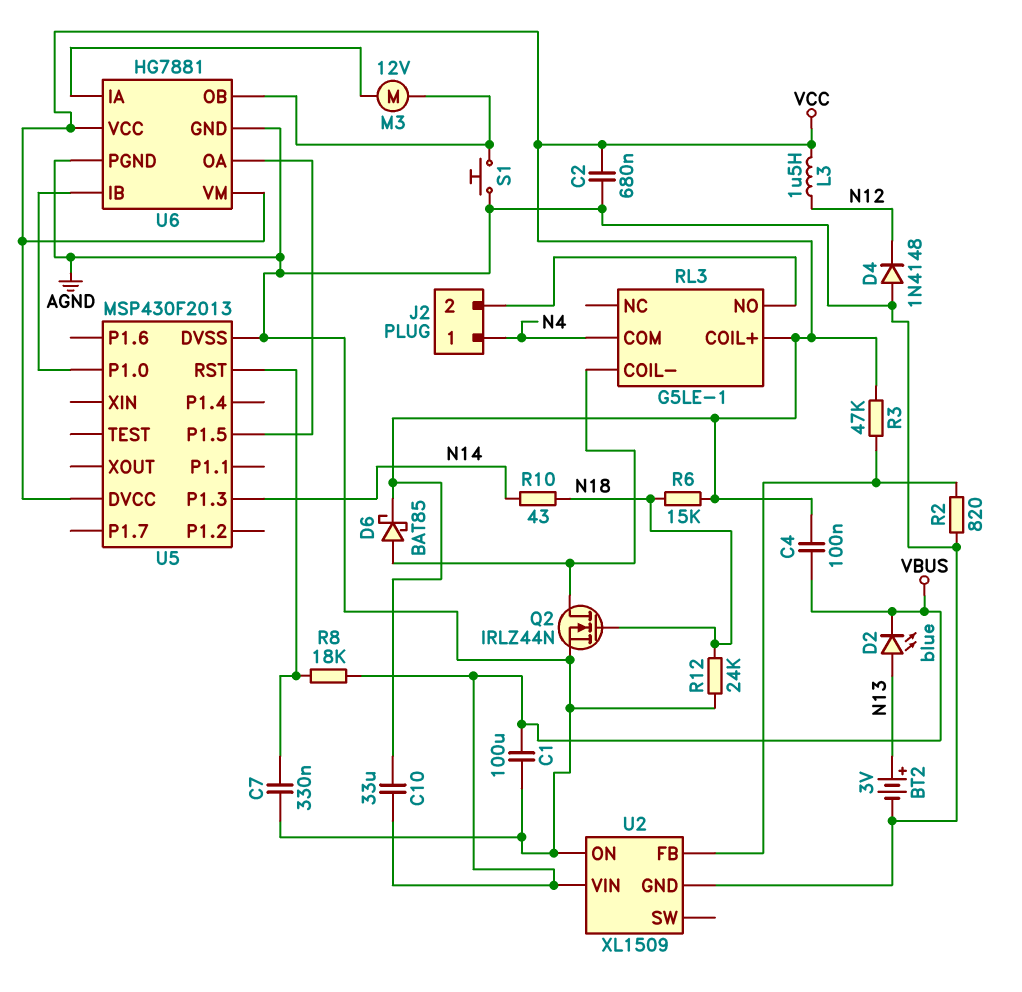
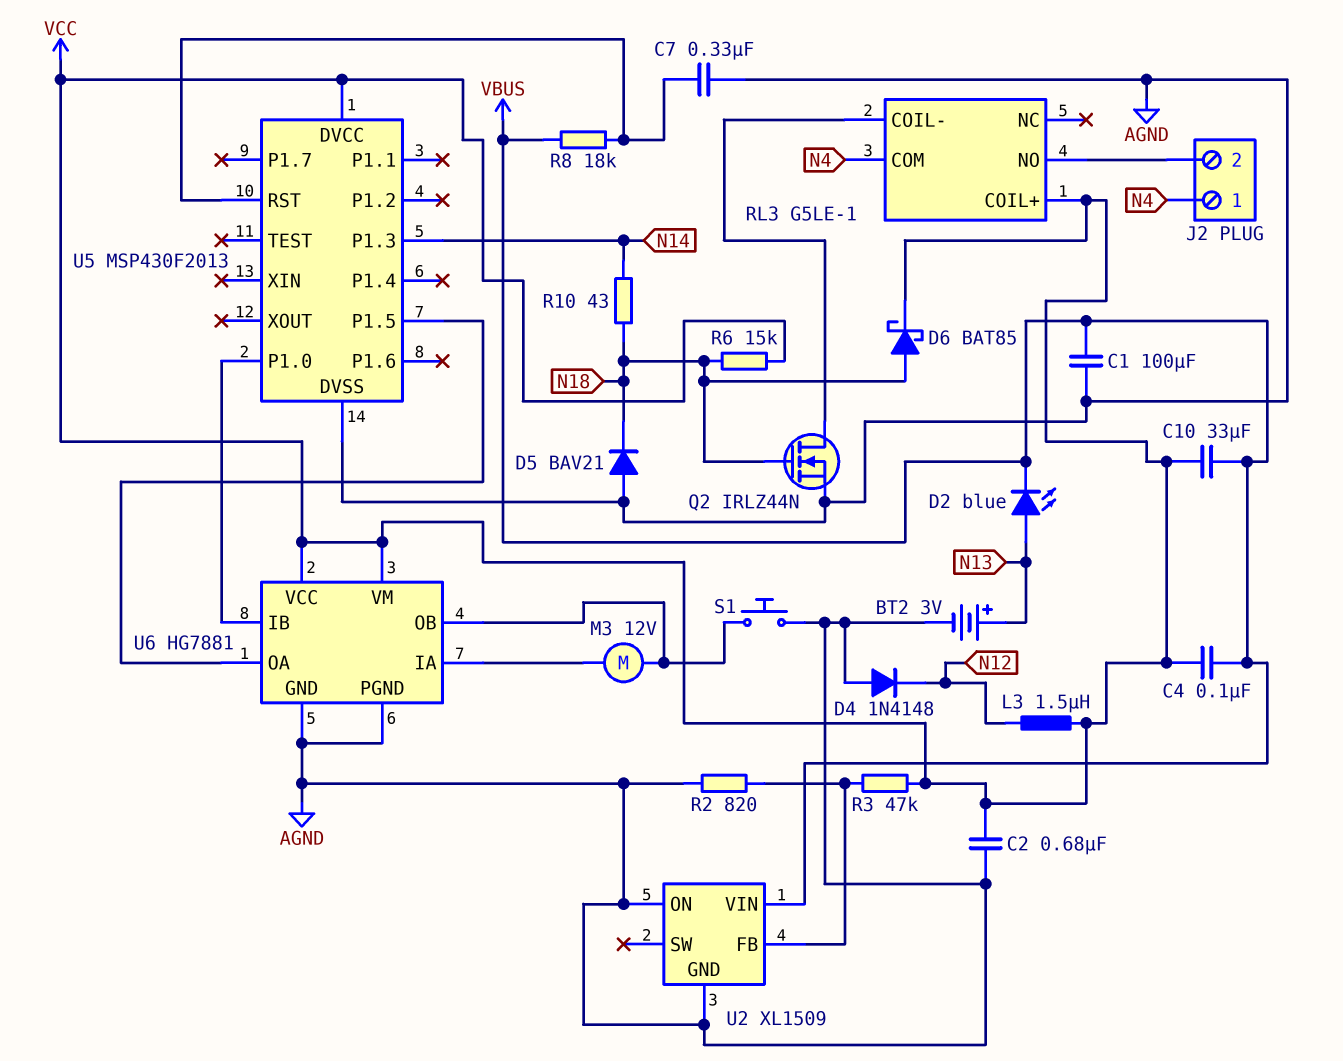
D5: none -> diode BAV21 (A AGND, K N18)
D6: schottky BAT85 (A RL3/COIL-, K VCC) -> schottky BAT85 (A N18, K VCC)
R12: 24k (AGND, N18) -> none

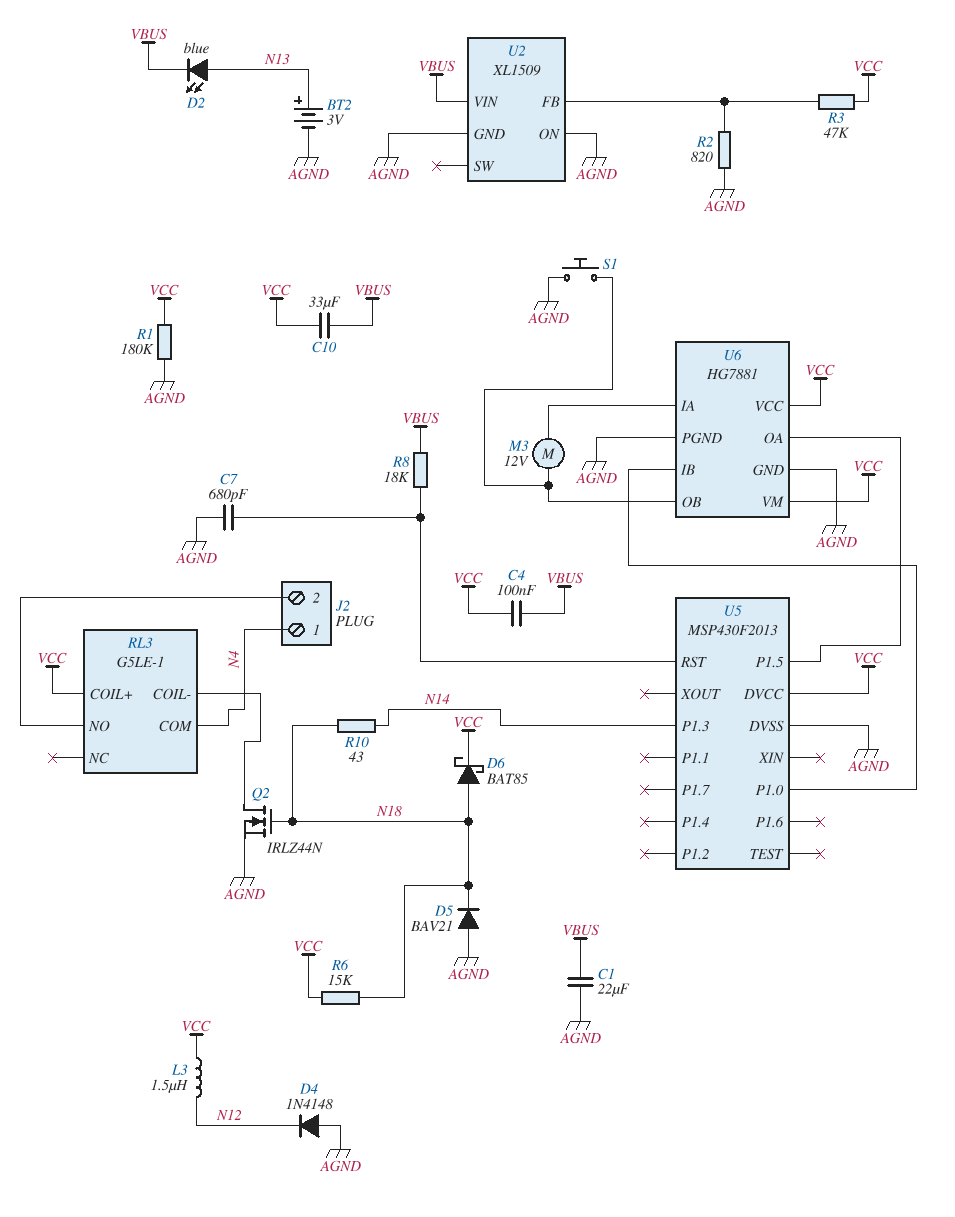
C1: 100uF (AGND, VBUS) -> 22uF (AGND, VBUS)
C2: 680nF (AGND, VCC) -> none
C7: 330nF (AGND, U5/RST) -> 680pF (AGND, U5/RST)
R1: none -> 180k (AGND, VCC)

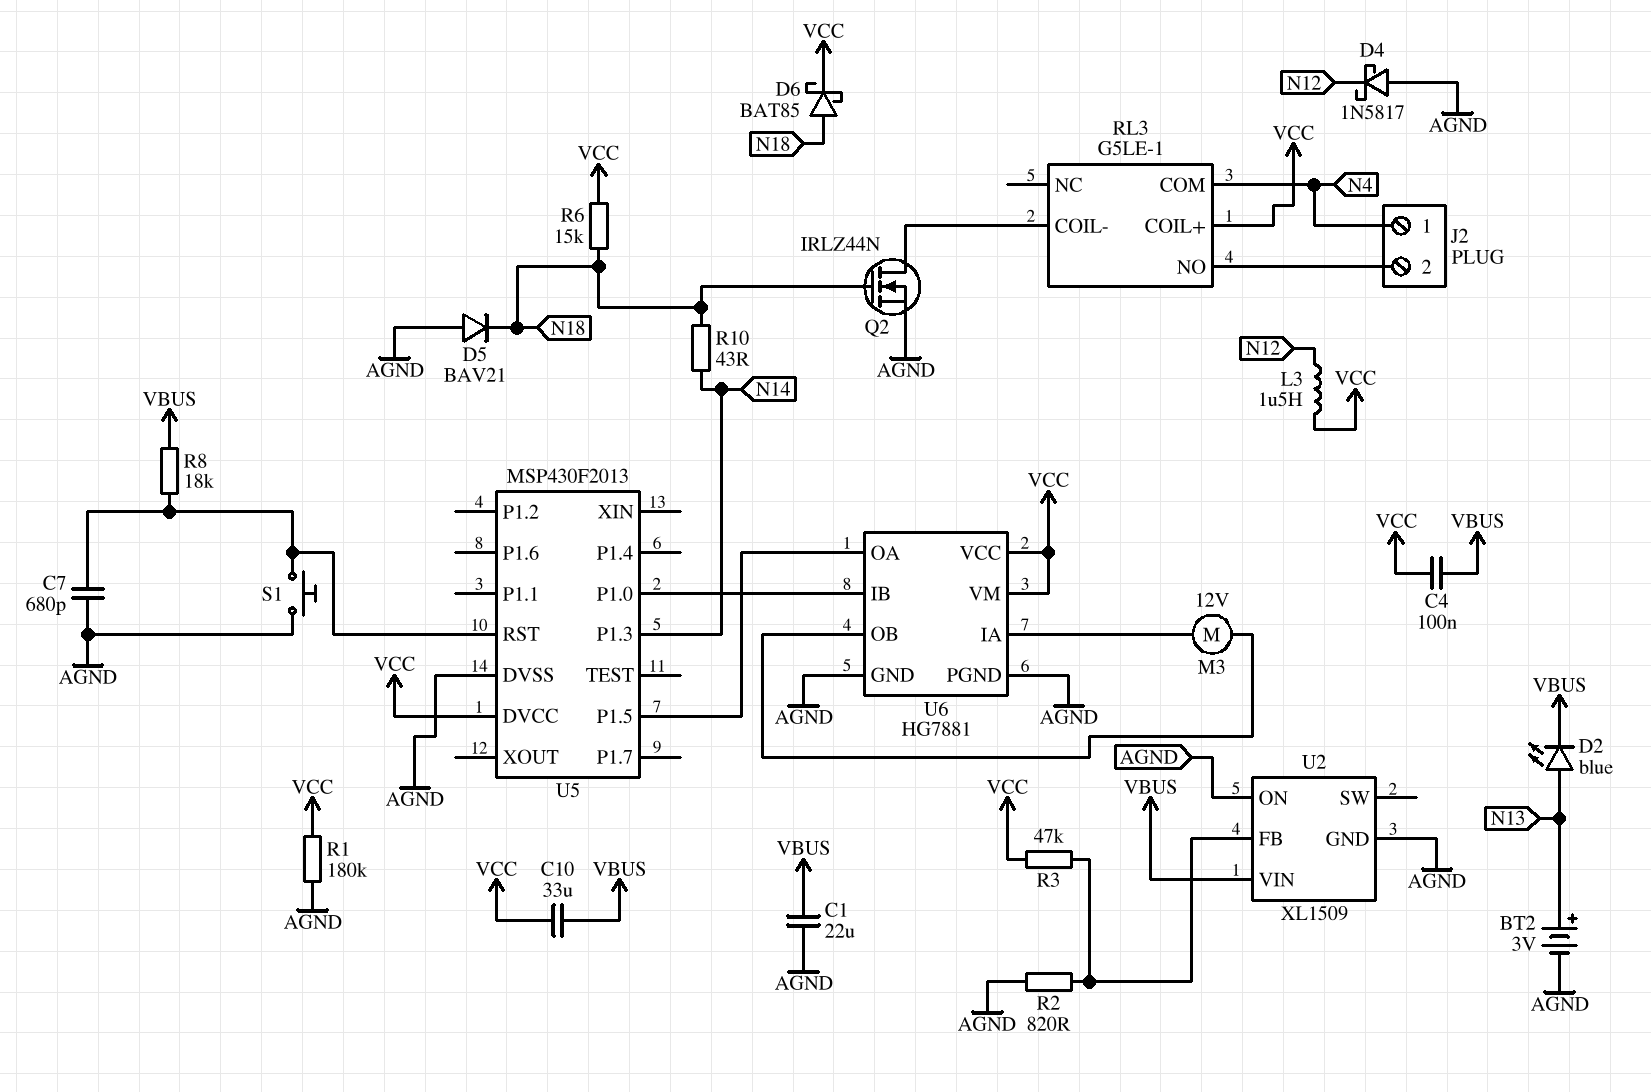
D4: diode 1N4148 (A AGND, K N12) -> schottky 1N5817 (A AGND, K N12)
S1: button (AGND, U6/OB) -> button (AGND, U5/RST)

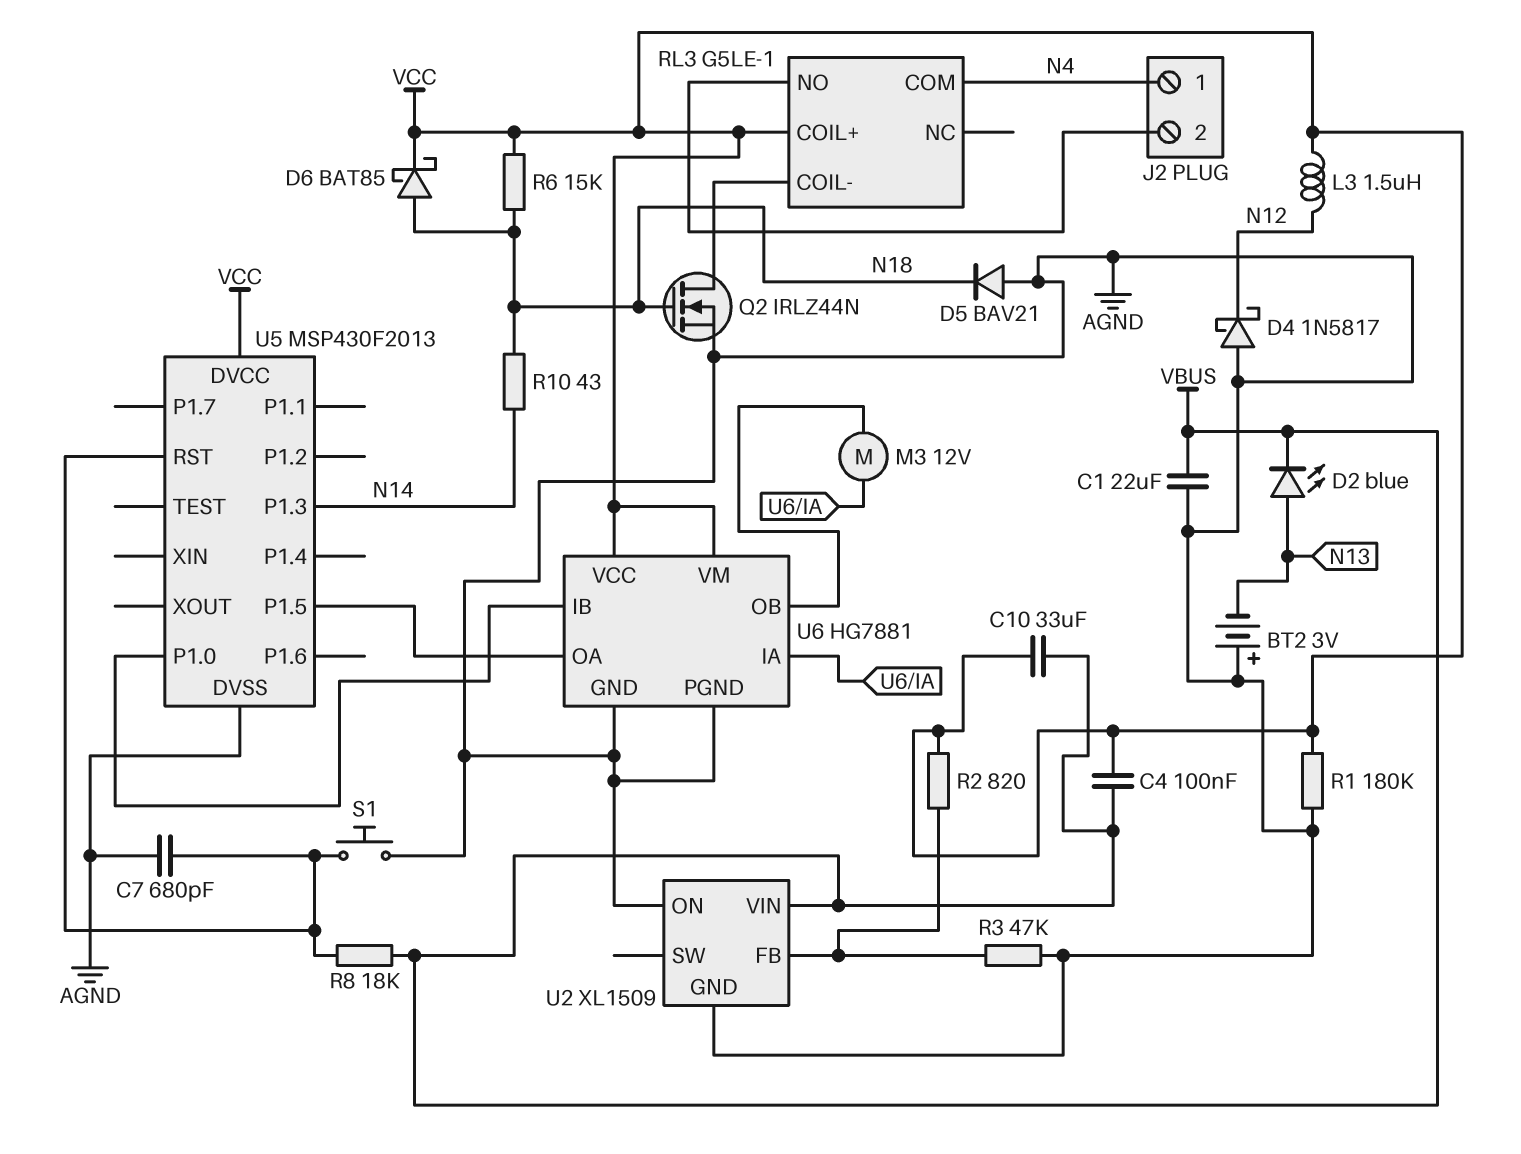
BT2: 3V (plus N13, minus AGND) -> 3V (plus AGND, minus N13)
R2: 820 (AGND, U2/FB) -> 820 (U2/FB, VCC)
R3: 47k (U2/FB, VCC) -> 47k (AGND, U2/FB)

